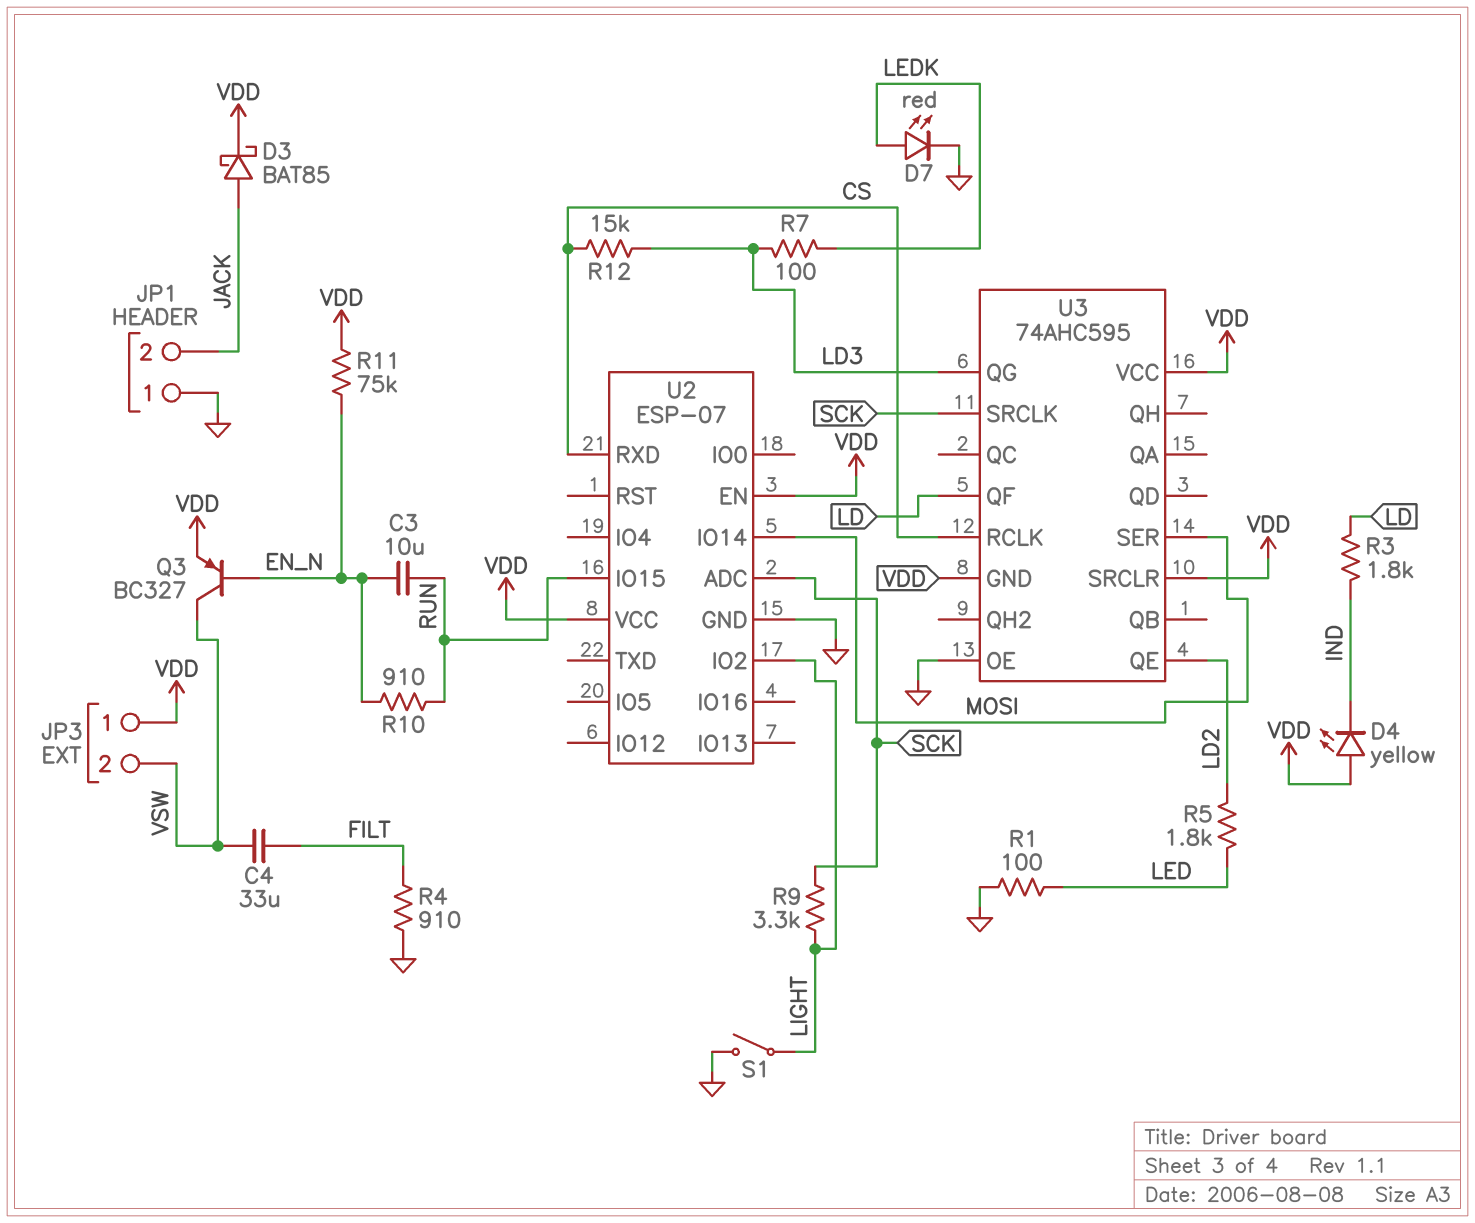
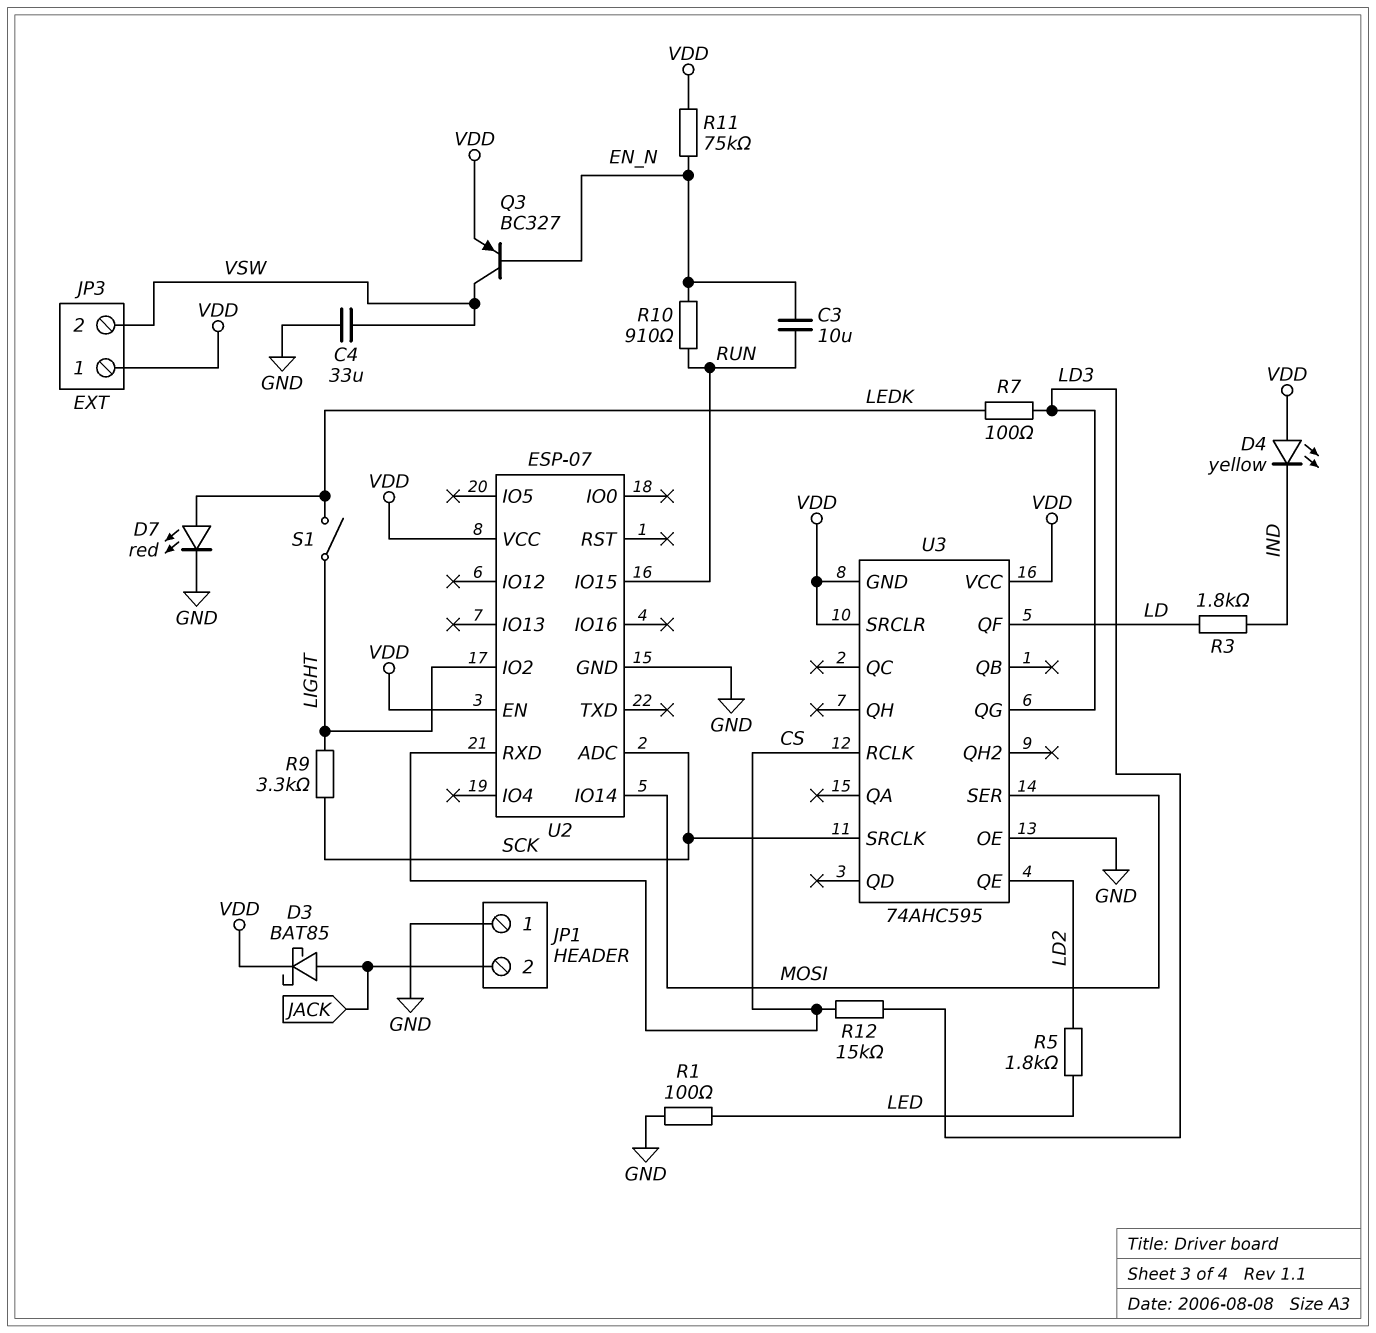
C4: 33uF (FILT, VSW) -> 33uF (GND, VSW)
R4: 910 (FILT, GND) -> none
S1: switch (GND, LIGHT) -> switch (LEDK, LIGHT)

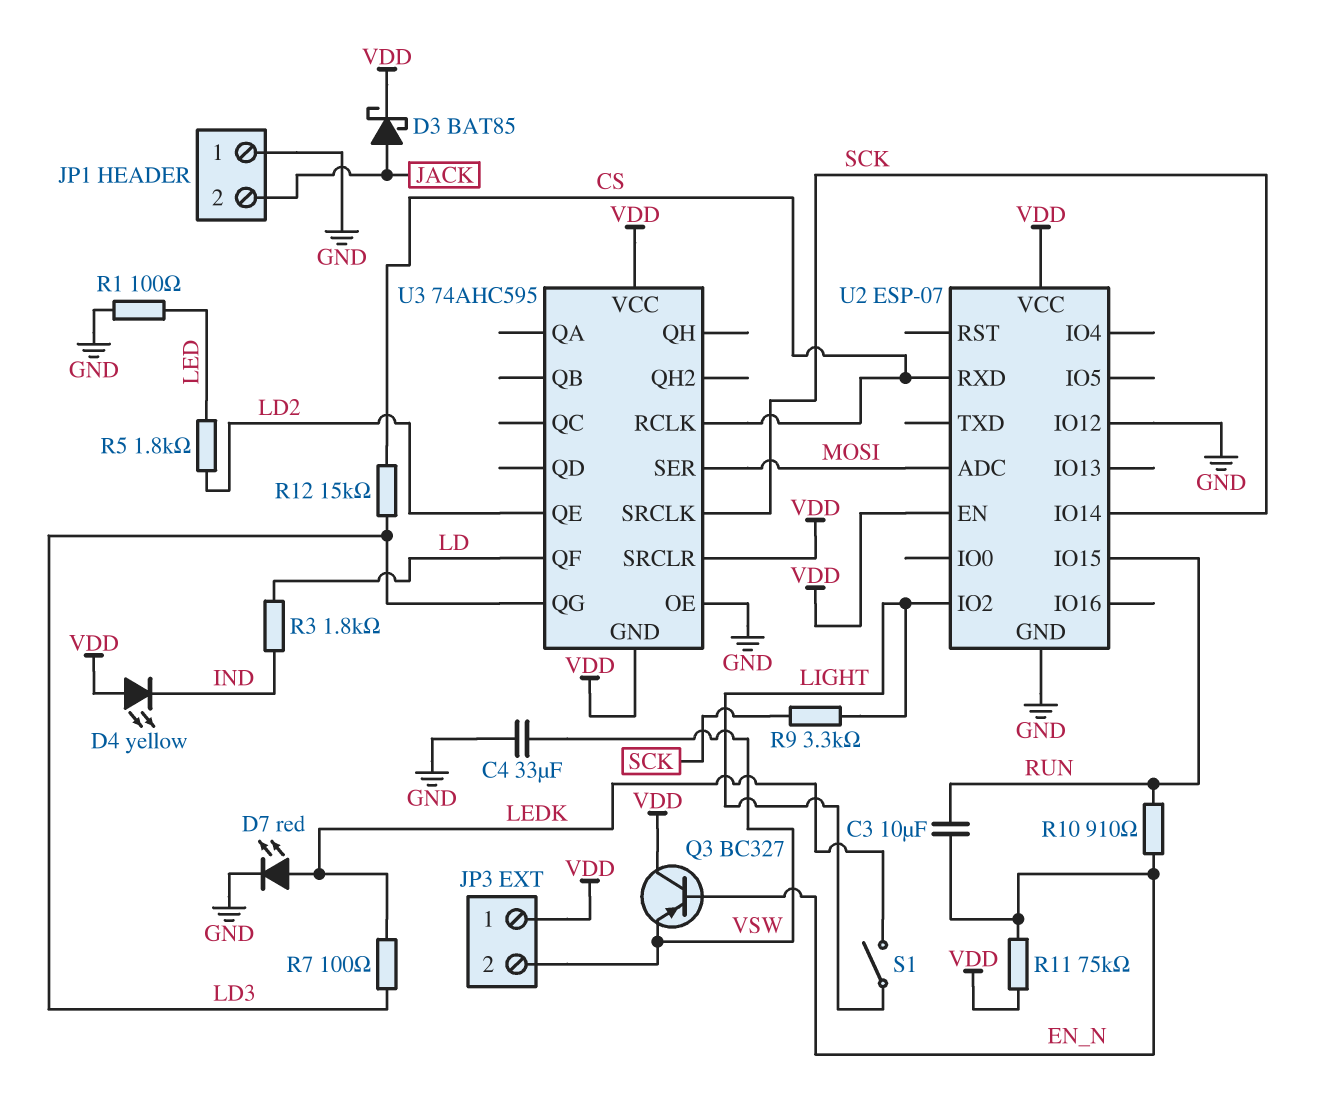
Q3: PNP BC327 (B EN_N, C VSW, E VDD) -> PNP BC327 (B EN_N, C VDD, E VSW)
U2 pin ADC: SCK -> MOSI
U2 pin IO12: none -> GND
U2 pin IO14: MOSI -> SCK

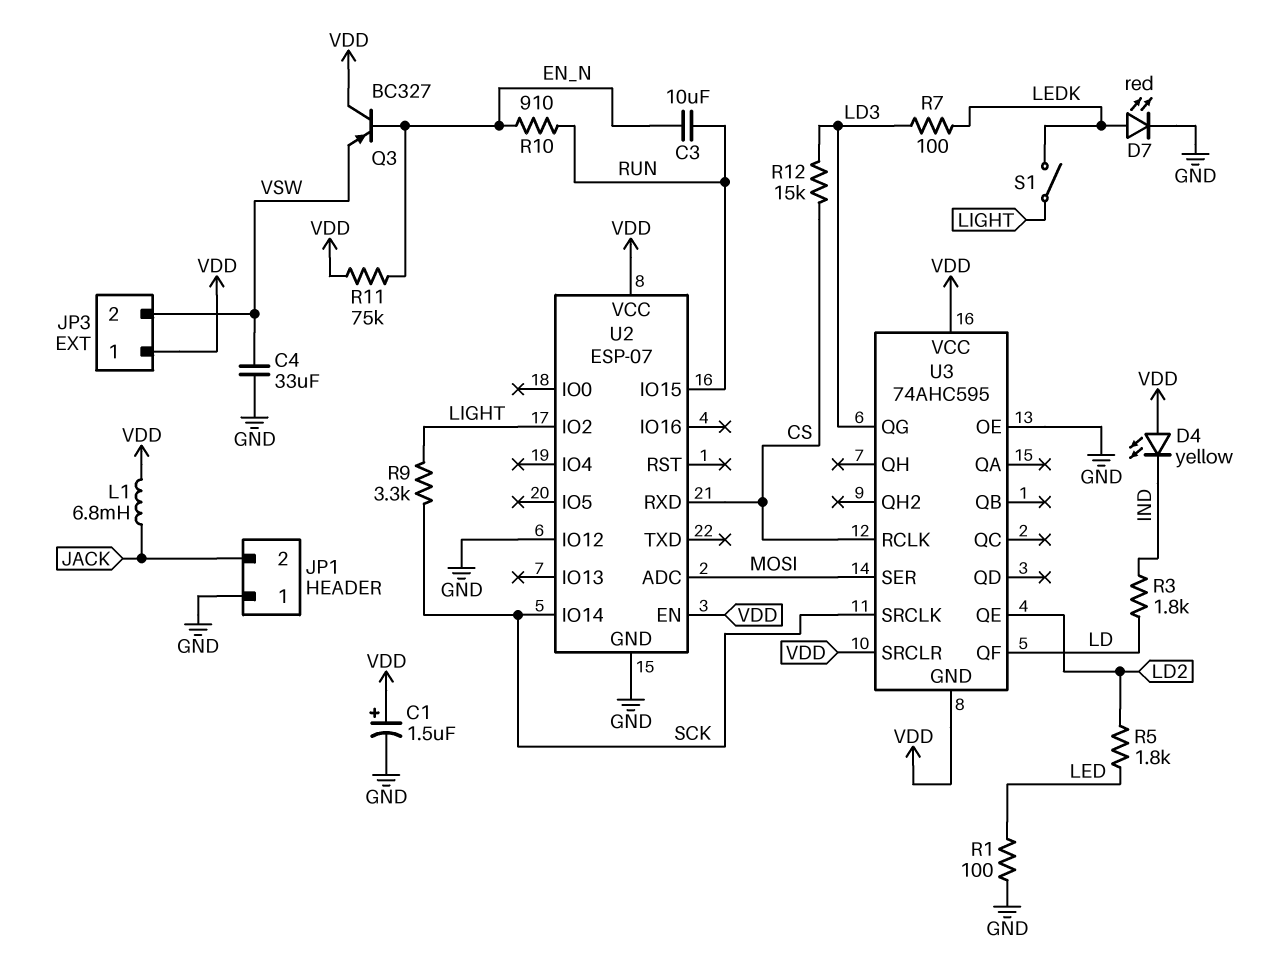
C1: none -> 1.5uF (plus VDD, minus GND)
D3: schottky BAT85 (A JACK, K VDD) -> none
L1: none -> 6.8mH (JACK, VDD)

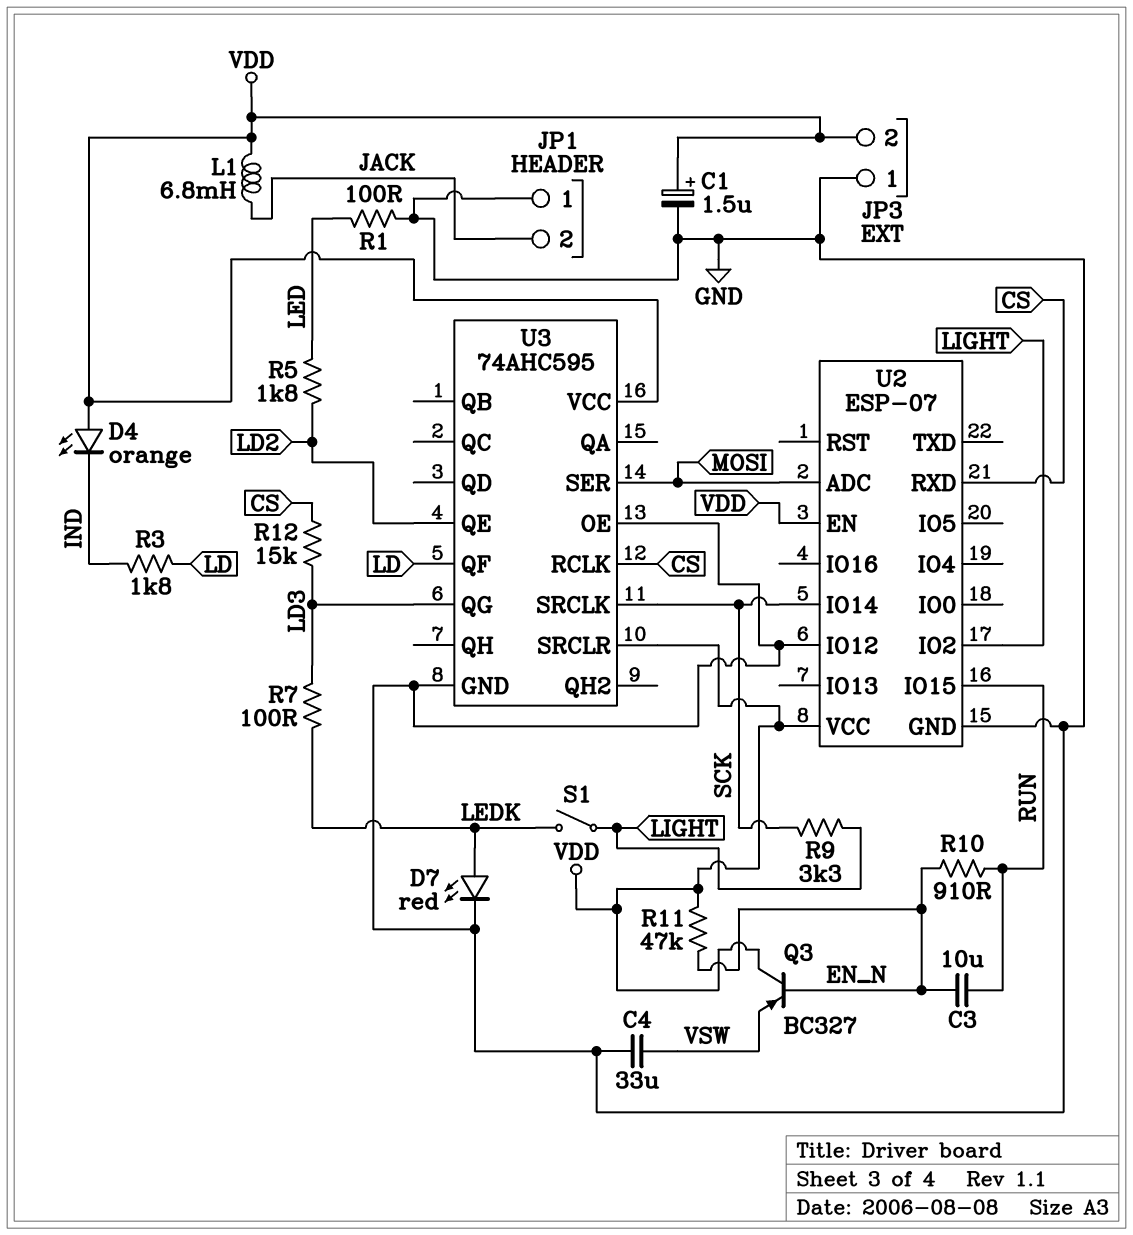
D4: LED yellow (A VDD, K IND) -> LED orange (A VDD, K IND)
JP3 pin 1: VDD -> GND
JP3 pin 2: VSW -> VDD
R11: 75k (EN_N, VDD) -> 47k (EN_N, VDD)
U3 pin GND: VDD -> GND

